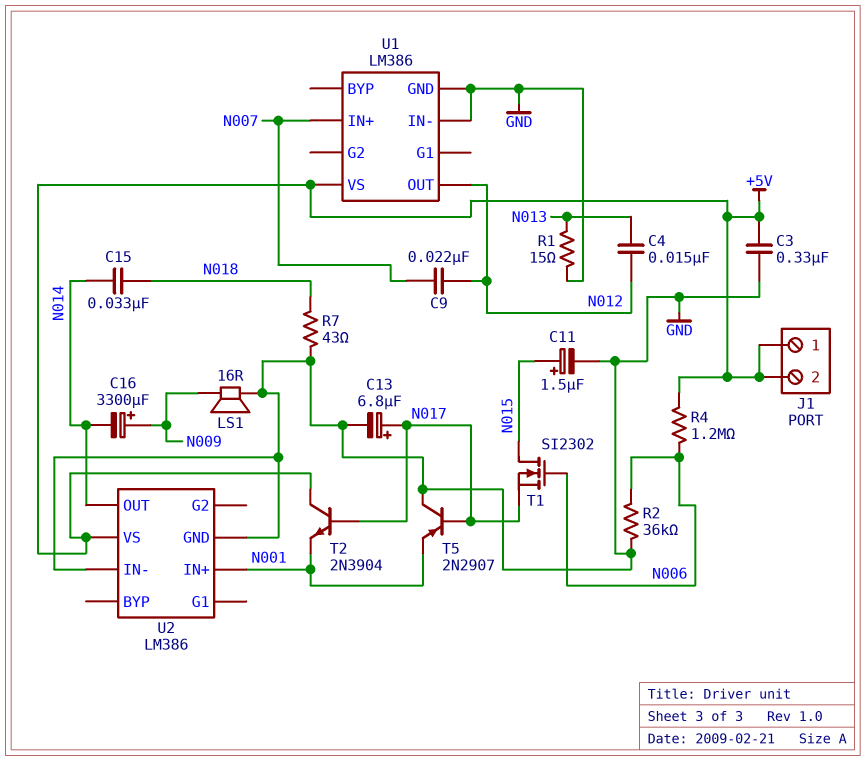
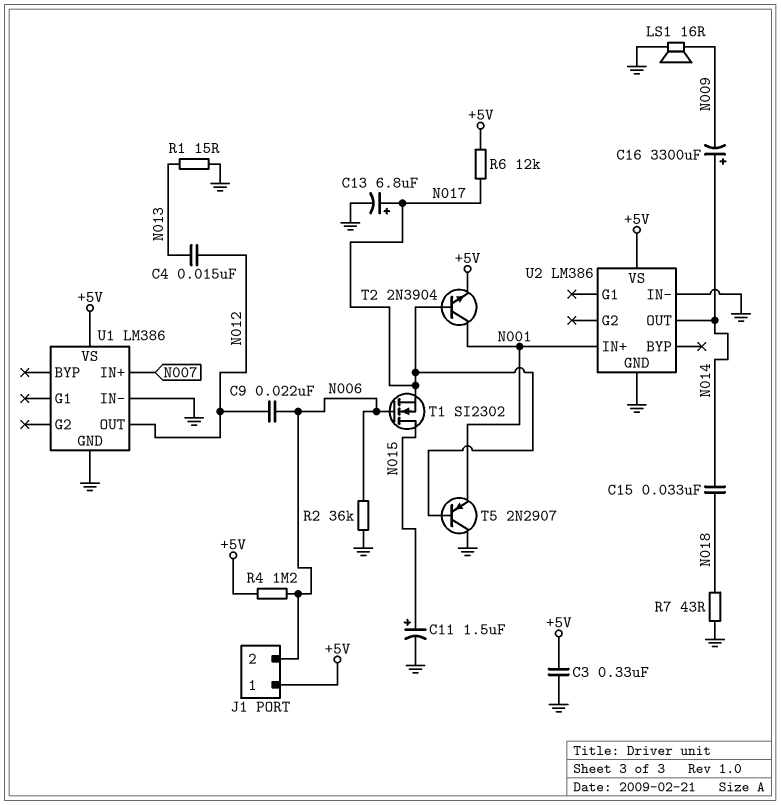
C9: 22nF (N007, N012) -> 22nF (N006, N012)
C16: 3300uF (plus N009, minus N014) -> 3300uF (plus N014, minus N009)
J1 pin 2: +5V -> N006
R6: none -> 12k (+5V, N017)
T2: NPN 2N3904 (B N017, C +5V, E N001) -> NPN 2N3904 (B N017, C N001, E +5V)

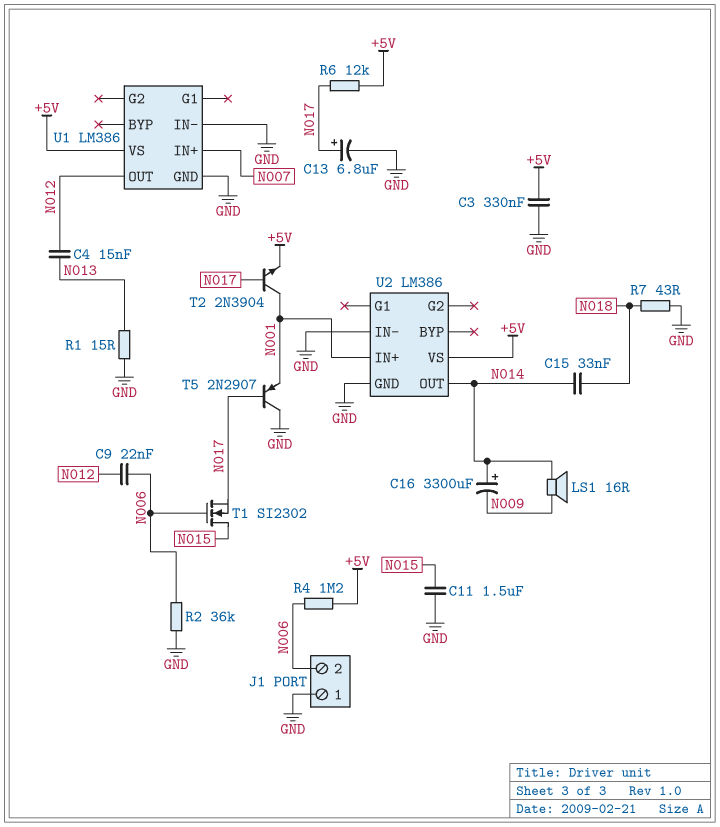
C11: 1.5uF (plus N015, minus GND) -> 1.5uF (GND, N015)
J1 pin 1: +5V -> GND
LS1: speaker 16R (GND, N009) -> speaker 16R (N009, N014)

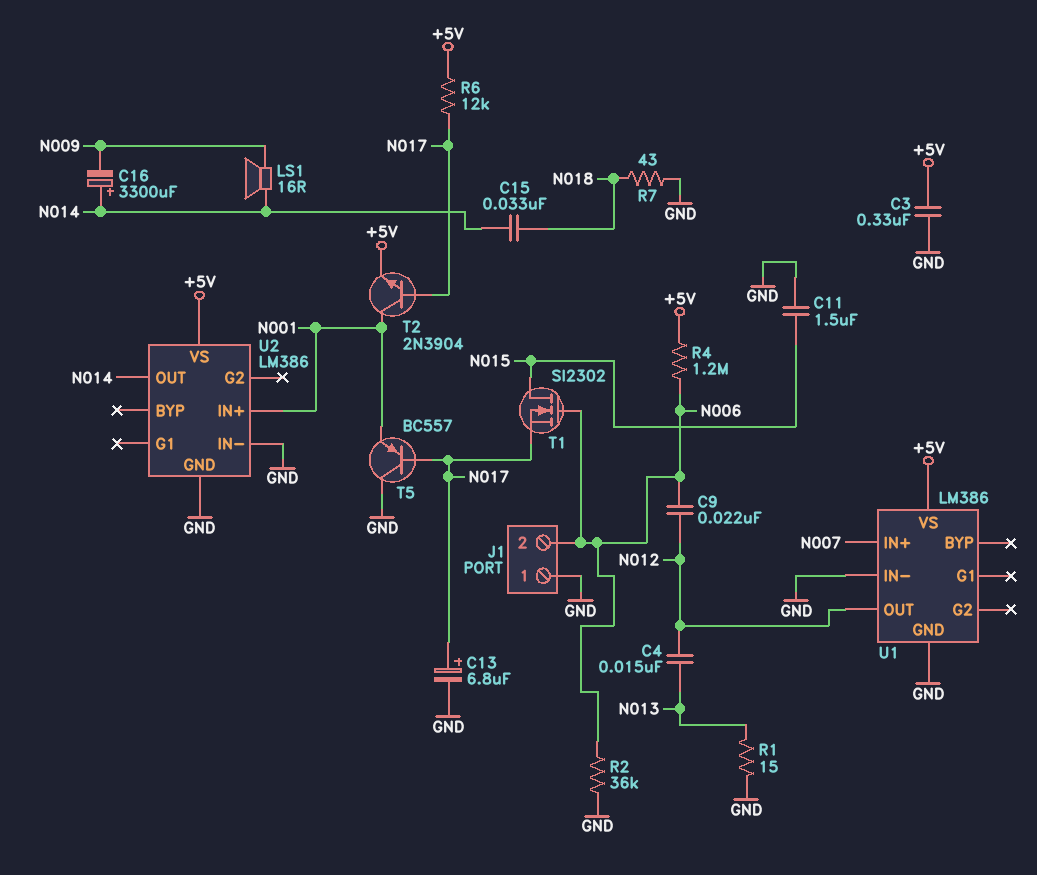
T5: PNP 2N2907 (B N017, C GND, E N001) -> PNP BC557 (B N017, C GND, E N001)

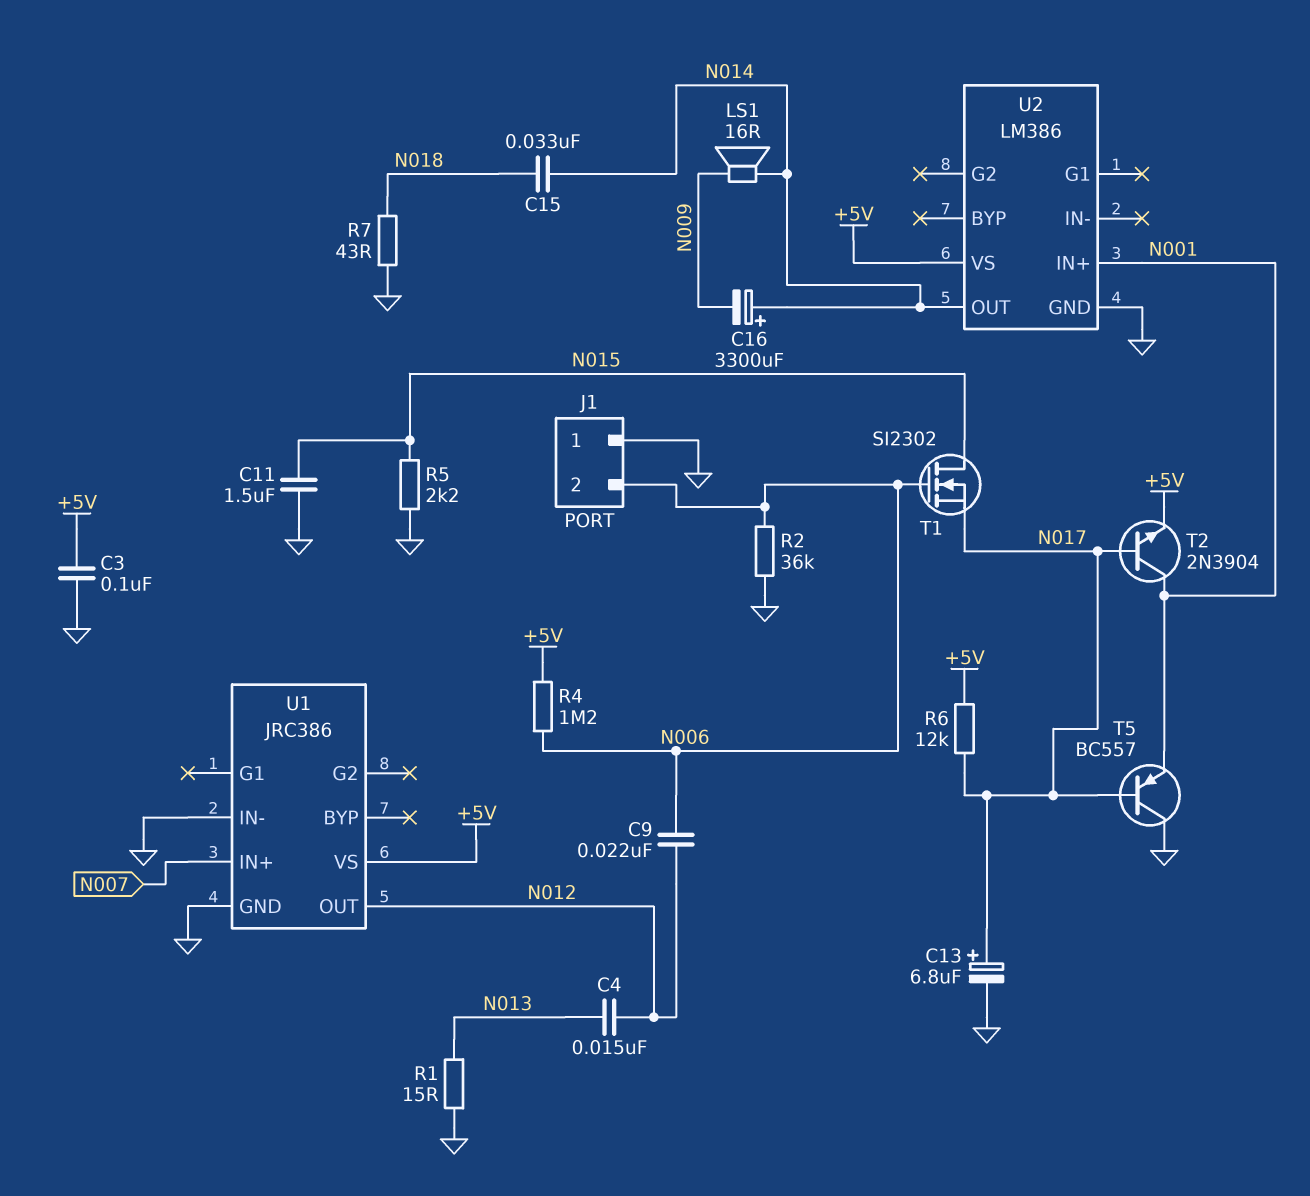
C3: 330nF (+5V, GND) -> 100nF (+5V, GND)
R5: none -> 2.2k (GND, N015)
U1: LM386 -> JRC386
U2 pin IN-: GND -> none

